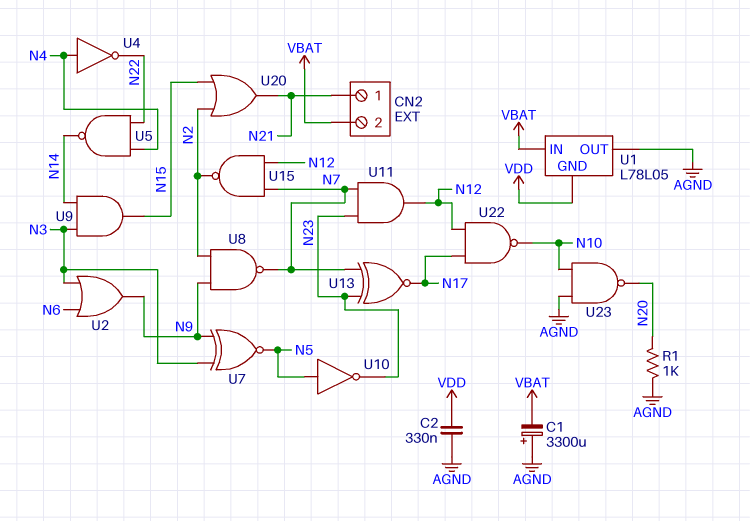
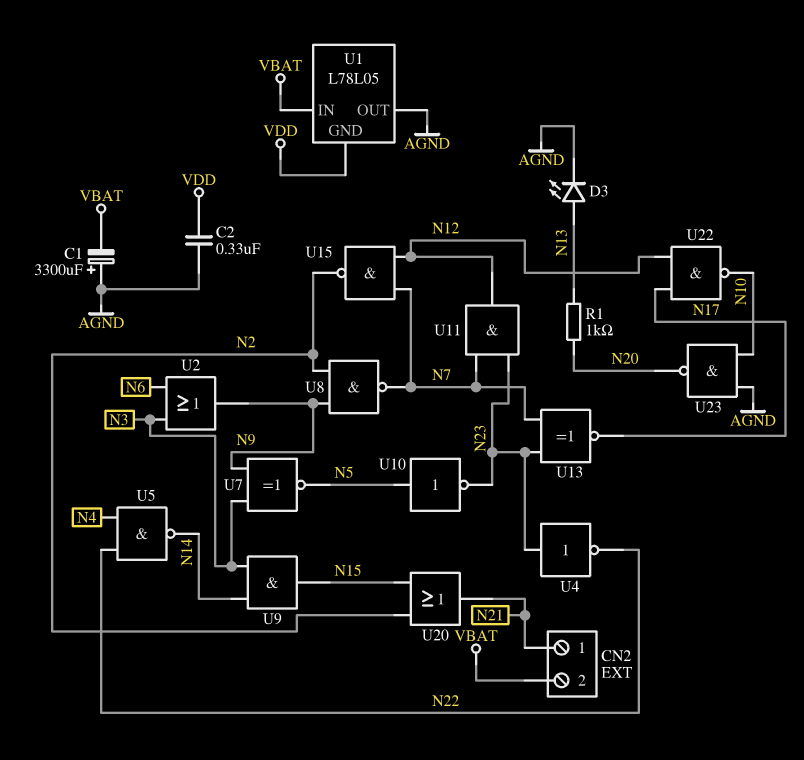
D3: none -> LED (A N13, K AGND)
R1: 1k (AGND, N20) -> 1k (N13, N20)
U4: NOT (in N4, out N22) -> NOT (in N23, out N22)

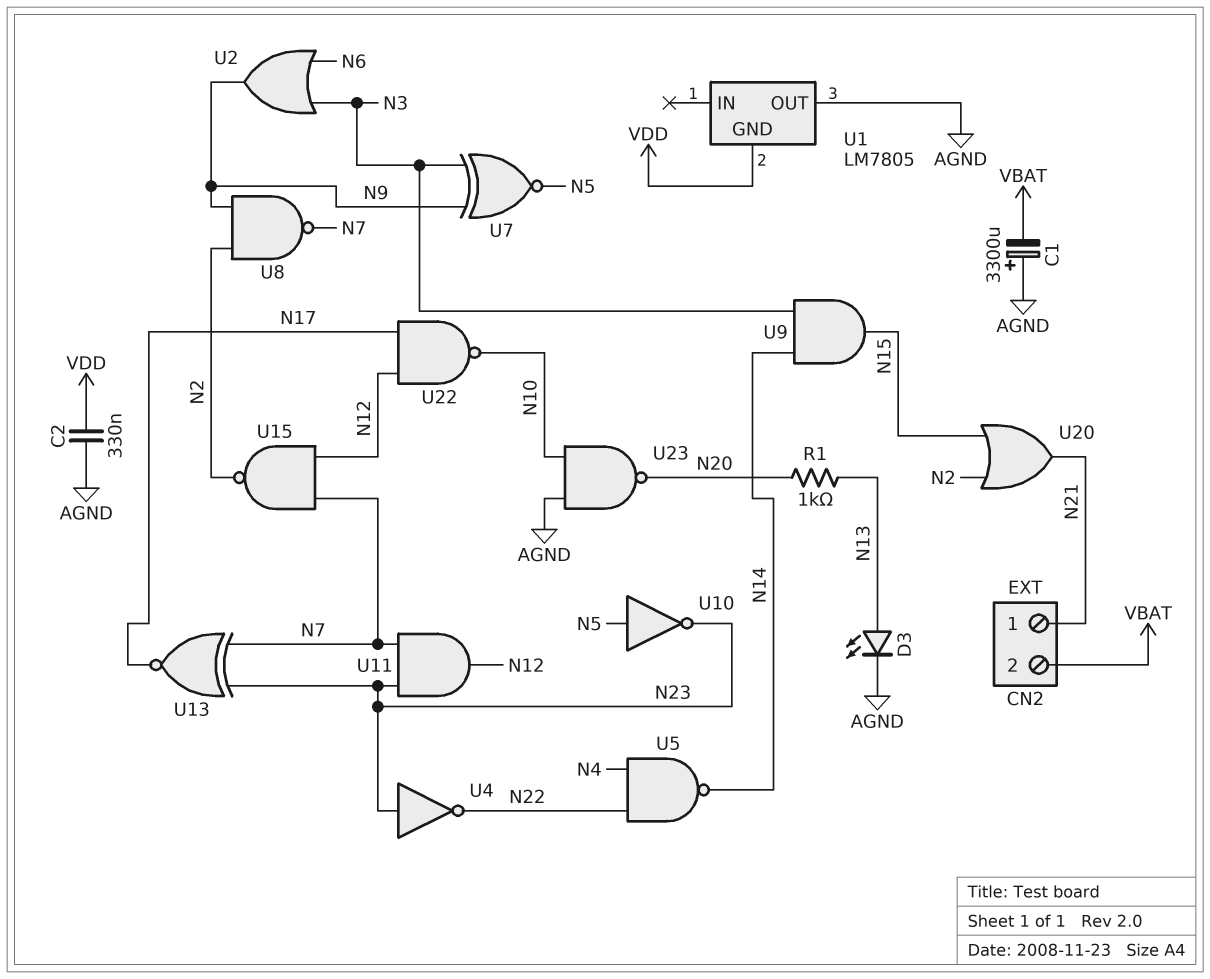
U1: L78L05 -> LM7805
U1 pin IN: VBAT -> none

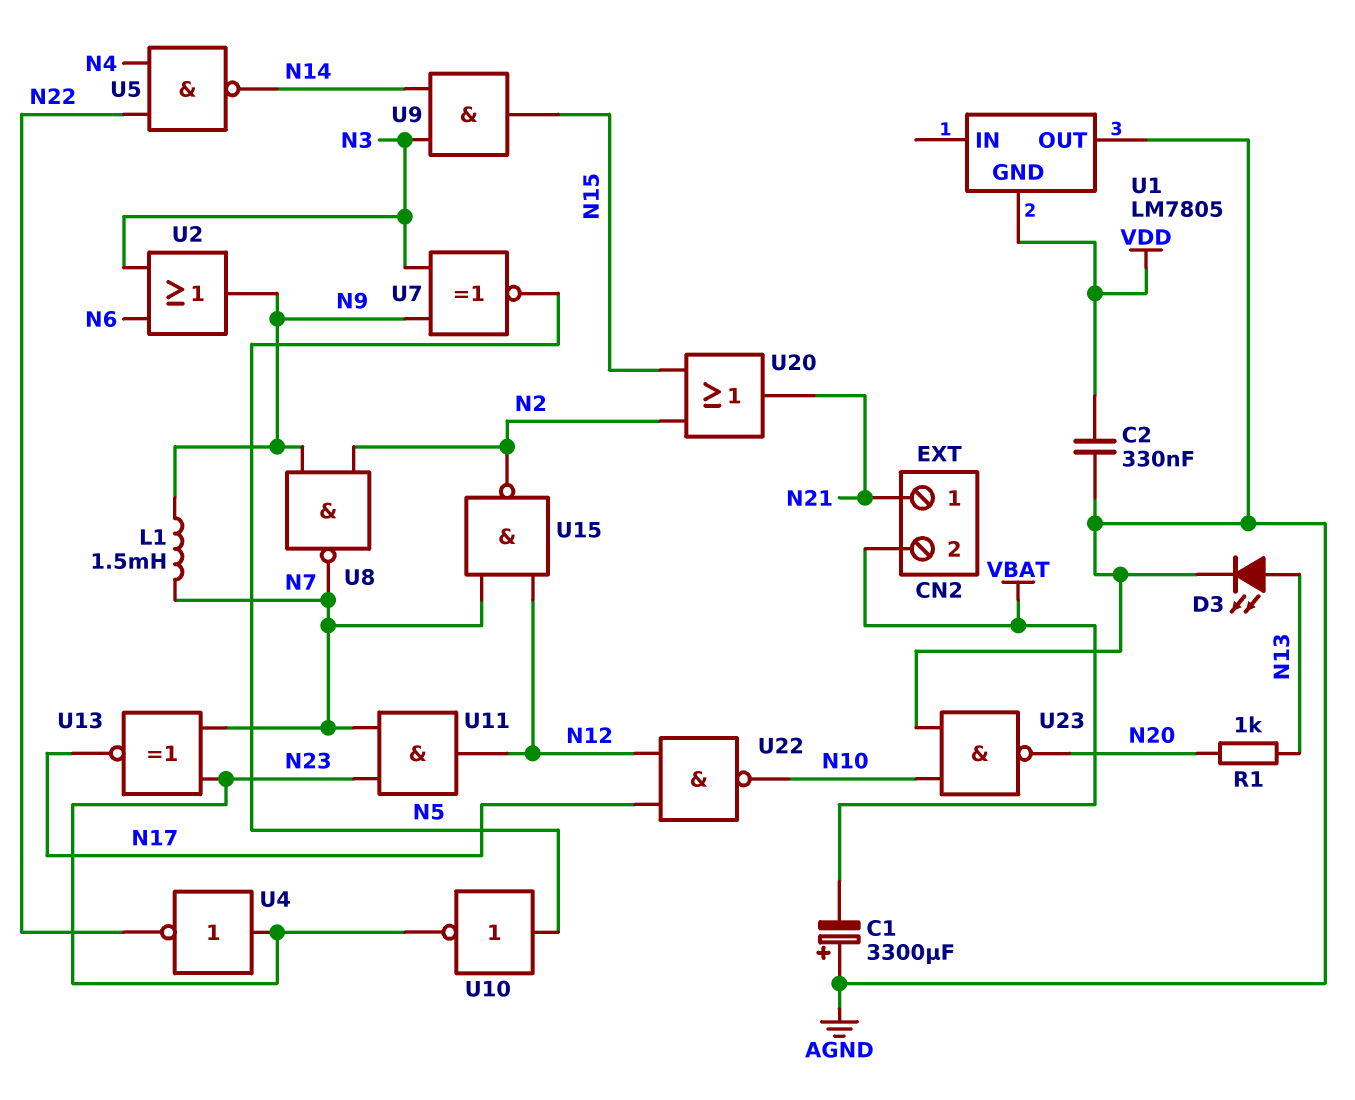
L1: none -> 1.5mH (N7, N9)

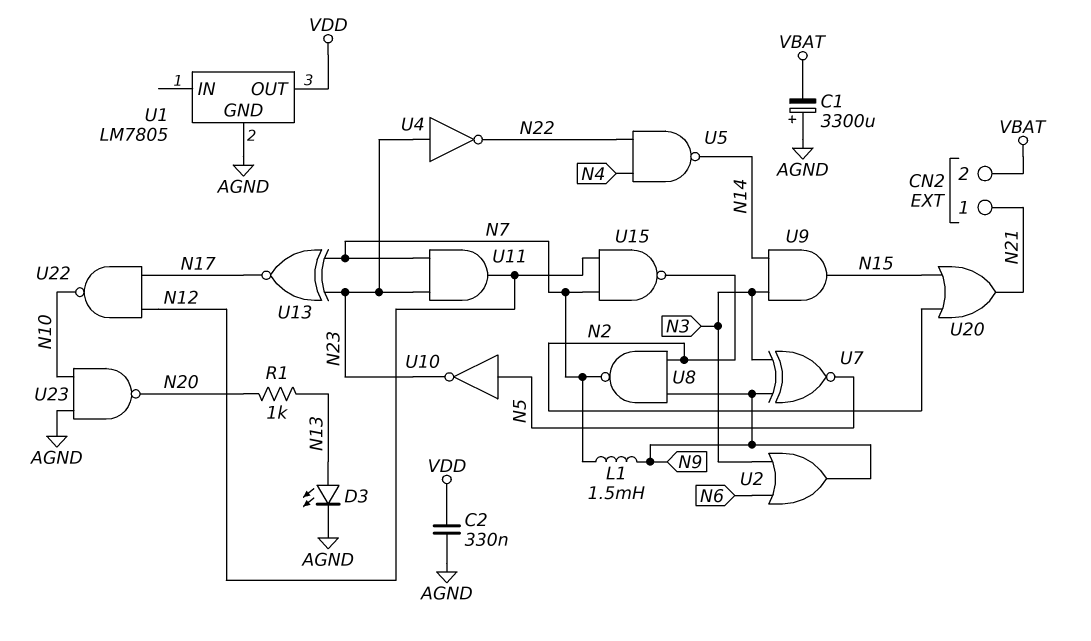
U1 pin GND: VDD -> AGND
U1 pin OUT: AGND -> VDD

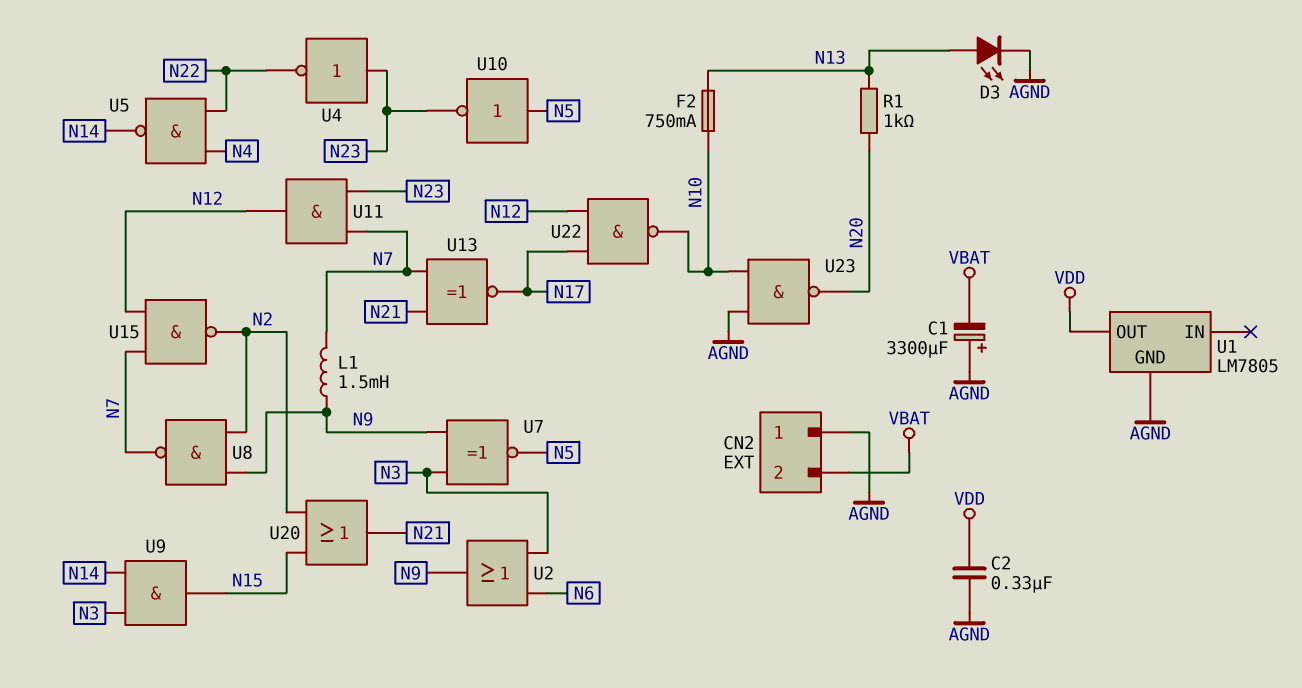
CN2 pin 1: N21 -> AGND
F2: none -> 750mA (N10, N13)
U13: XNOR (in N7, in N23, out N17) -> XNOR (in N7, in N21, out N17)

